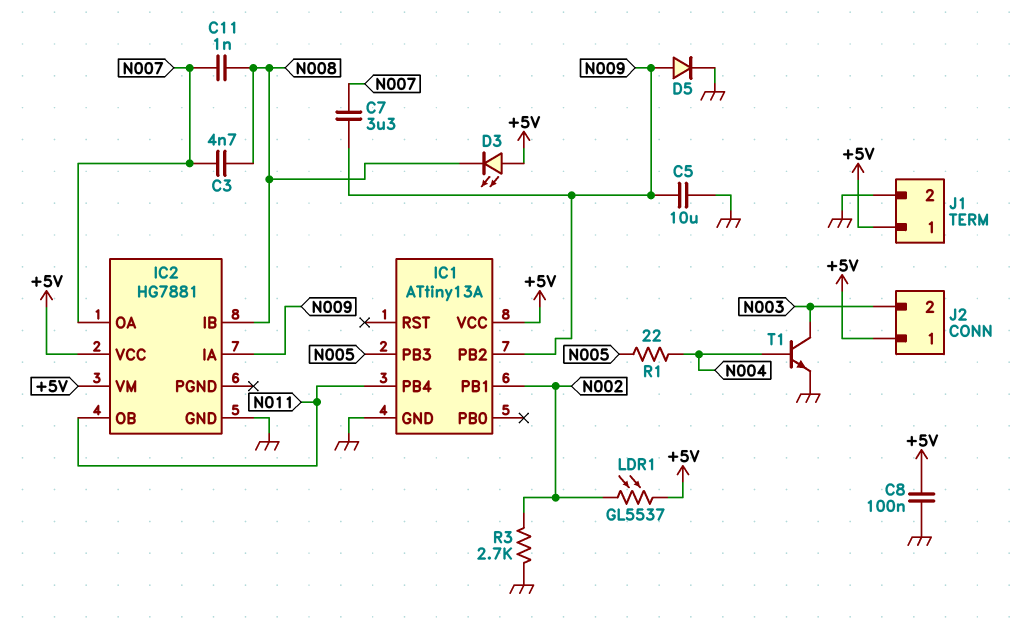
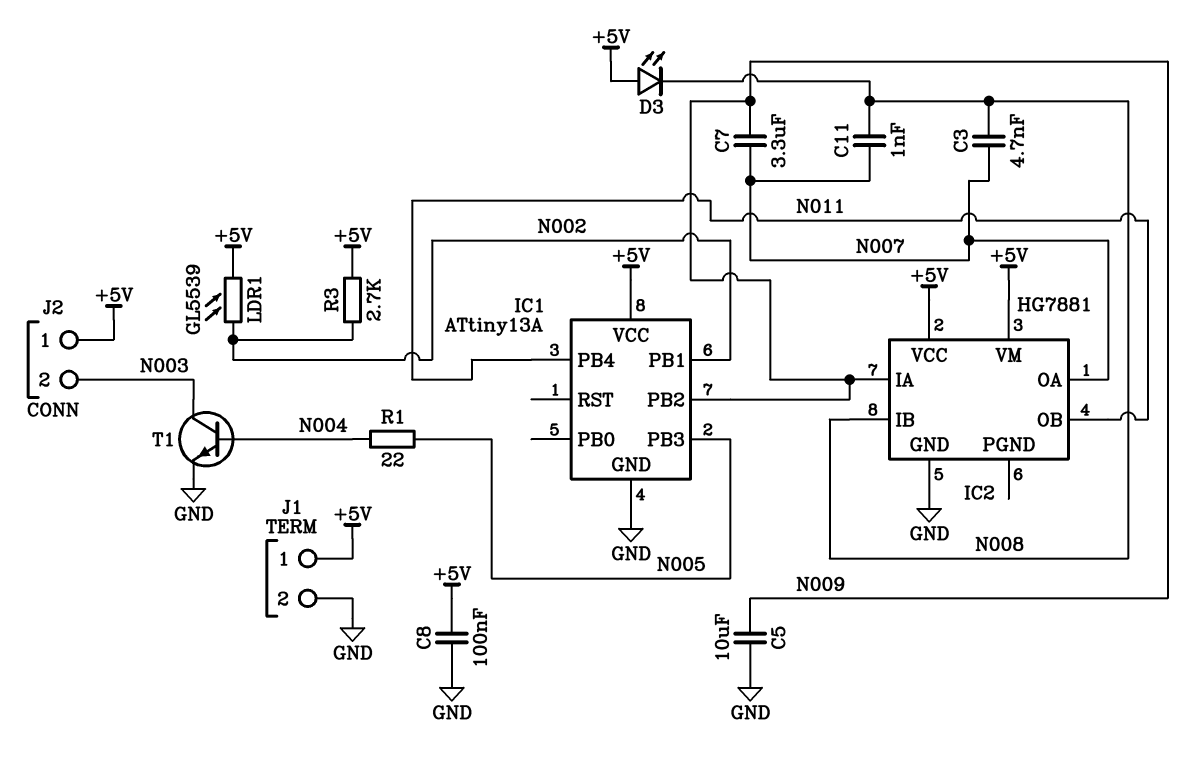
D5: diode (A N009, K GND) -> none
LDR1: GL5537 (+5V, N002) -> GL5539 (+5V, N002)
R3: 2.7k (GND, N002) -> 2.7k (+5V, N002)

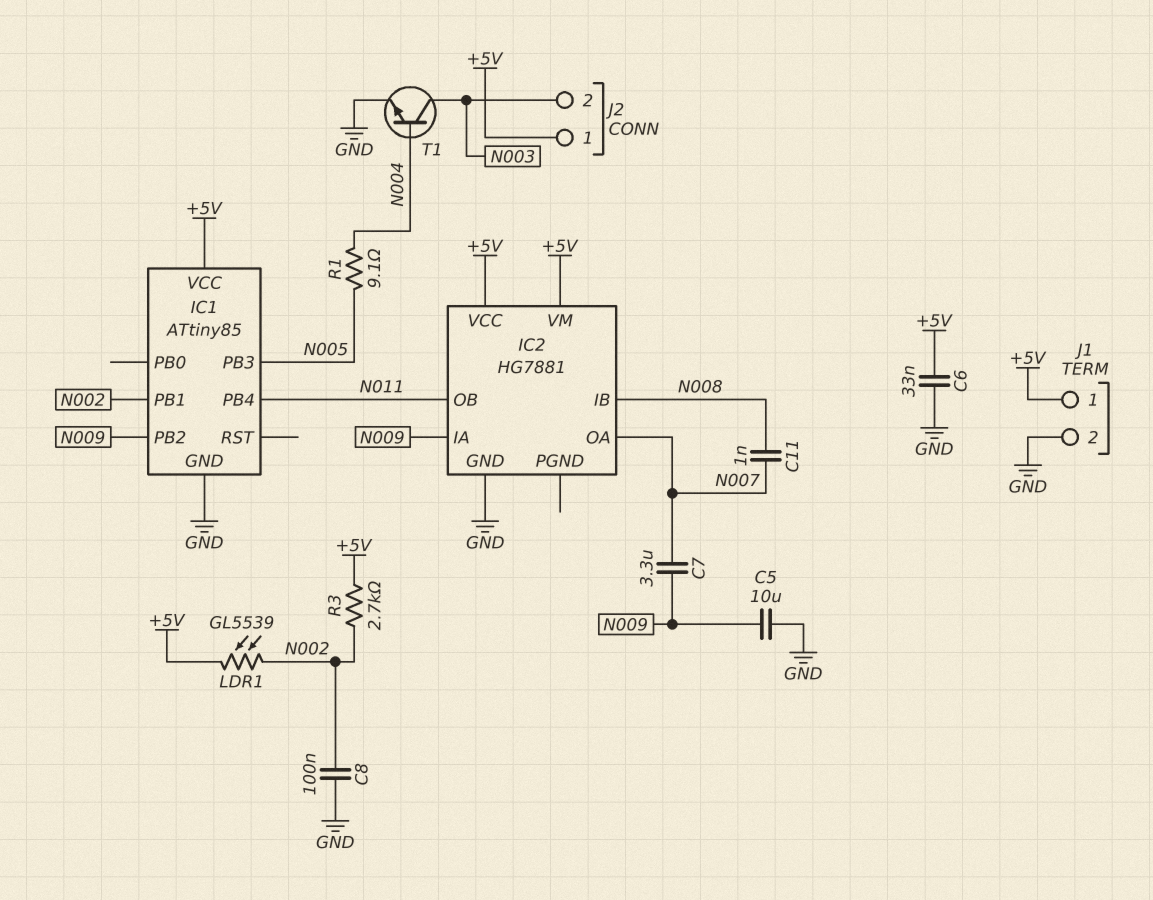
C3: 4.7nF (N007, N008) -> none
C6: none -> 33nF (+5V, GND)
C8: 100nF (+5V, GND) -> 100nF (GND, N002)
D3: LED (A +5V, K N008) -> none
IC1: ATtiny13A -> ATtiny85
R1: 22 (N004, N005) -> 9.1 (N004, N005)

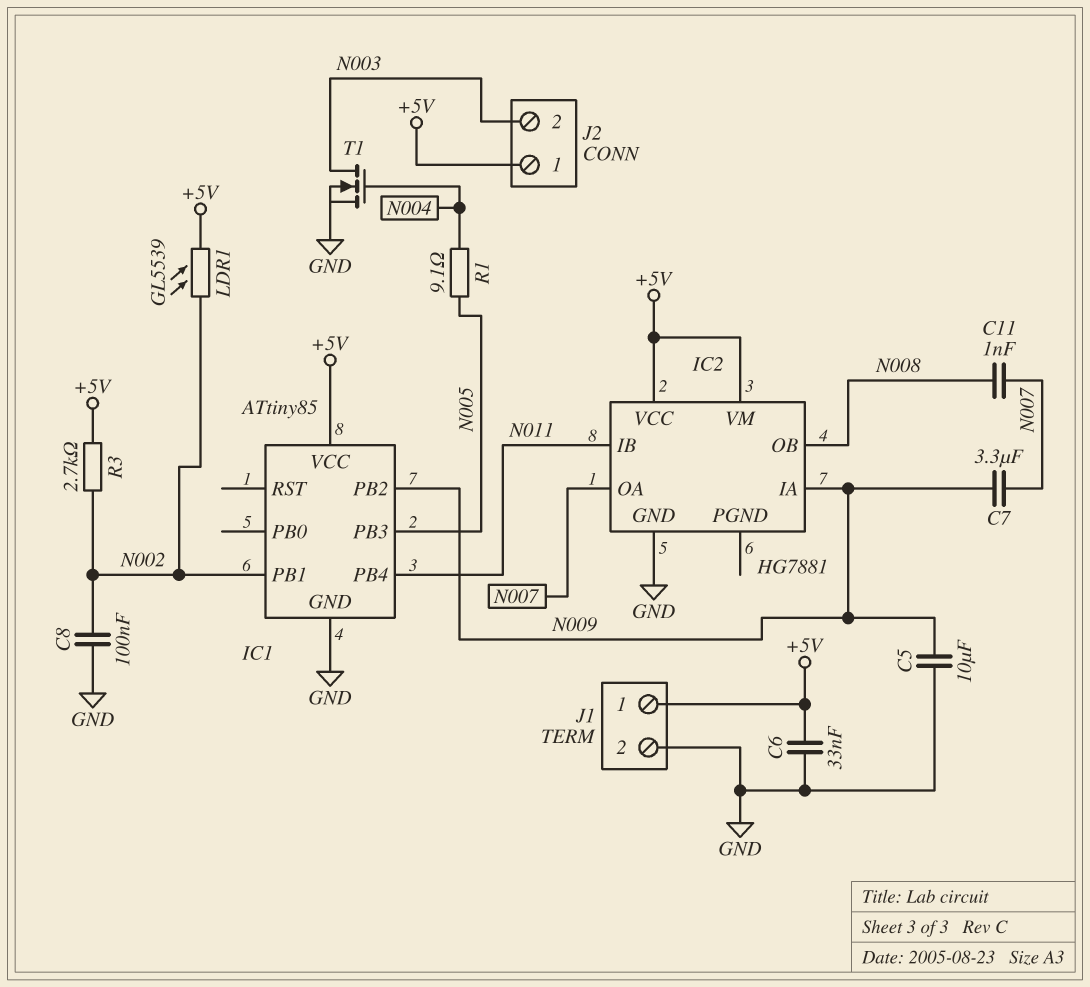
IC2 pin IB: N008 -> N011
IC2 pin OB: N011 -> N008
T1: NPN (B N004, C N003, E GND) -> NMOS (G N004, D N003, S GND)

